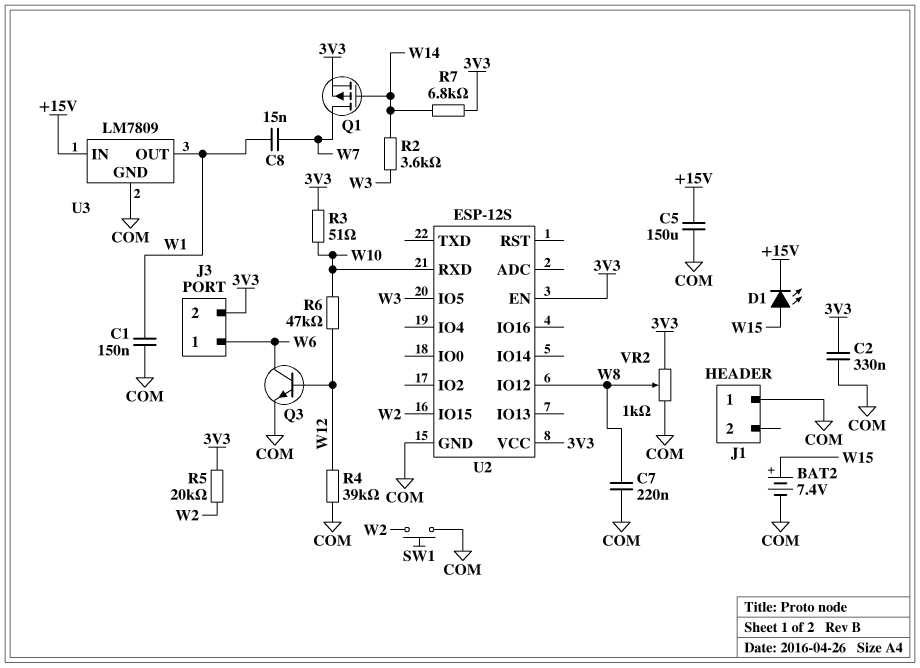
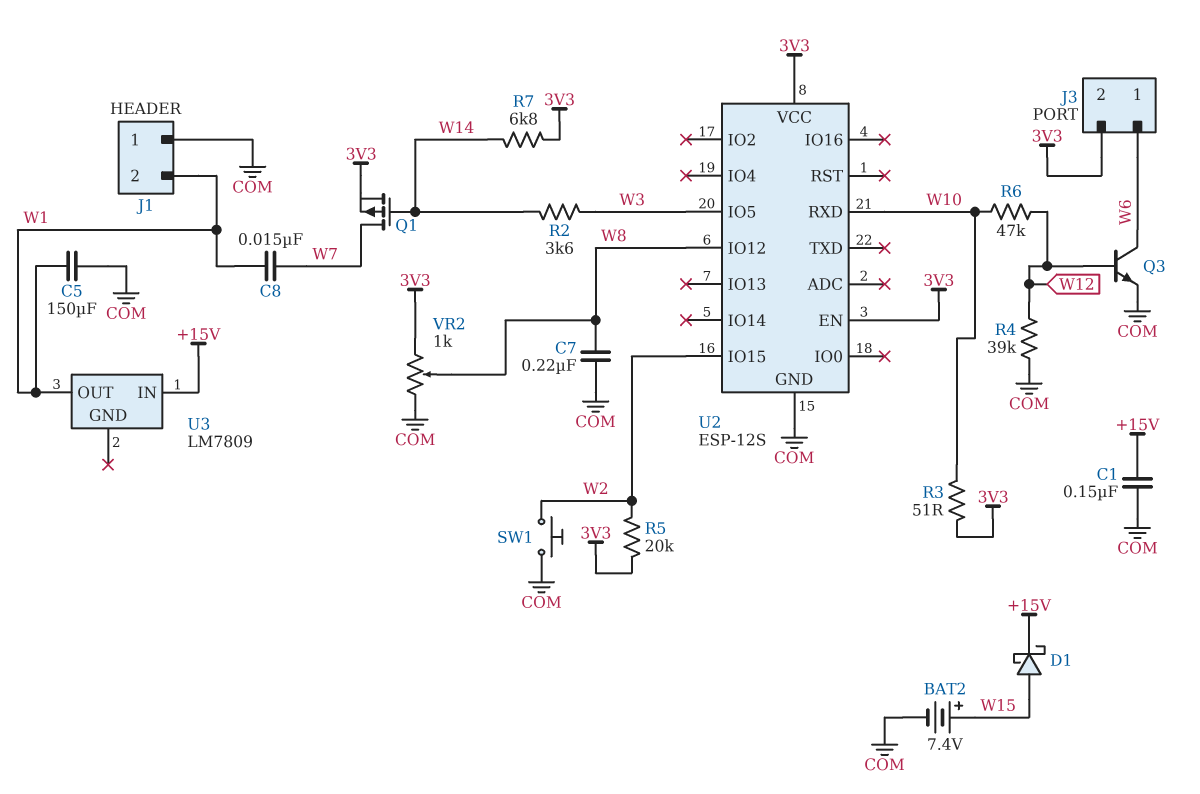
C1: 150nF (COM, W1) -> 150nF (+15V, COM)
C2: 330nF (3V3, COM) -> none
C5: 150uF (+15V, COM) -> 150uF (COM, W1)
D1: LED (A W15, K +15V) -> schottky (A W15, K +15V)
J1 pin 2: none -> W1
U3 pin GND: COM -> none

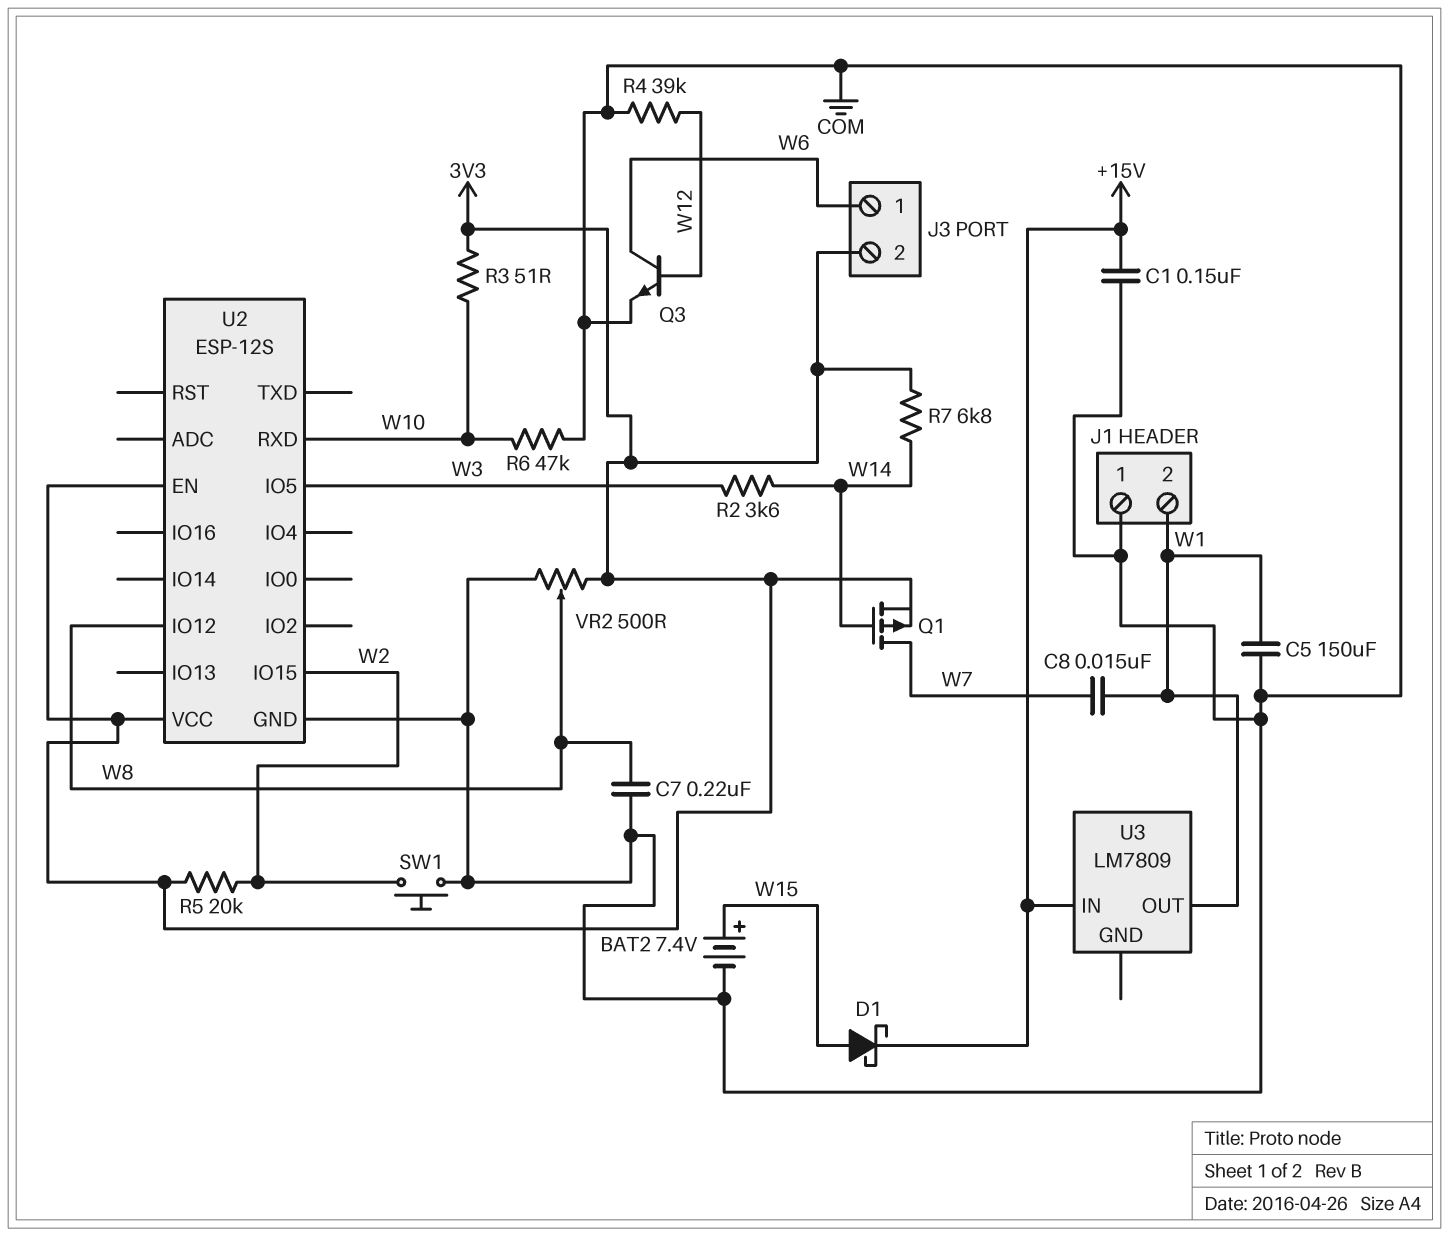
R6: 47k (W10, W12) -> 47k (COM, W10)
VR2: 1k (3V3, COM, wiper W8) -> 500 (3V3, COM, wiper W8)

